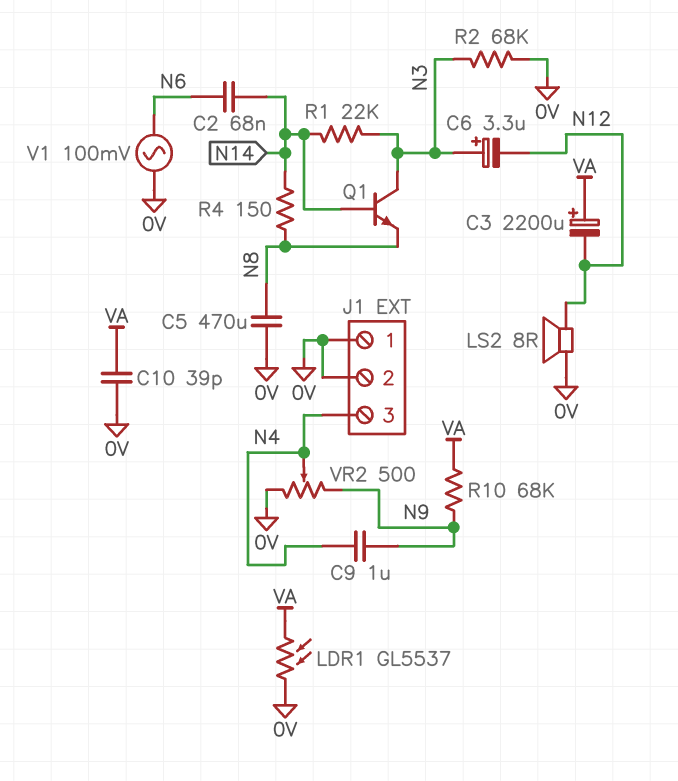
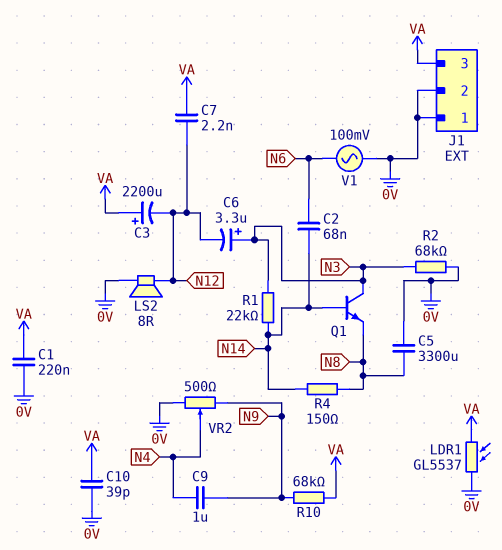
C1: none -> 220nF (0V, VA)
C5: 470uF (0V, N8) -> 3300uF (0V, N8)
C7: none -> 2.2nF (N12, VA)
J1 pin 3: N4 -> VA

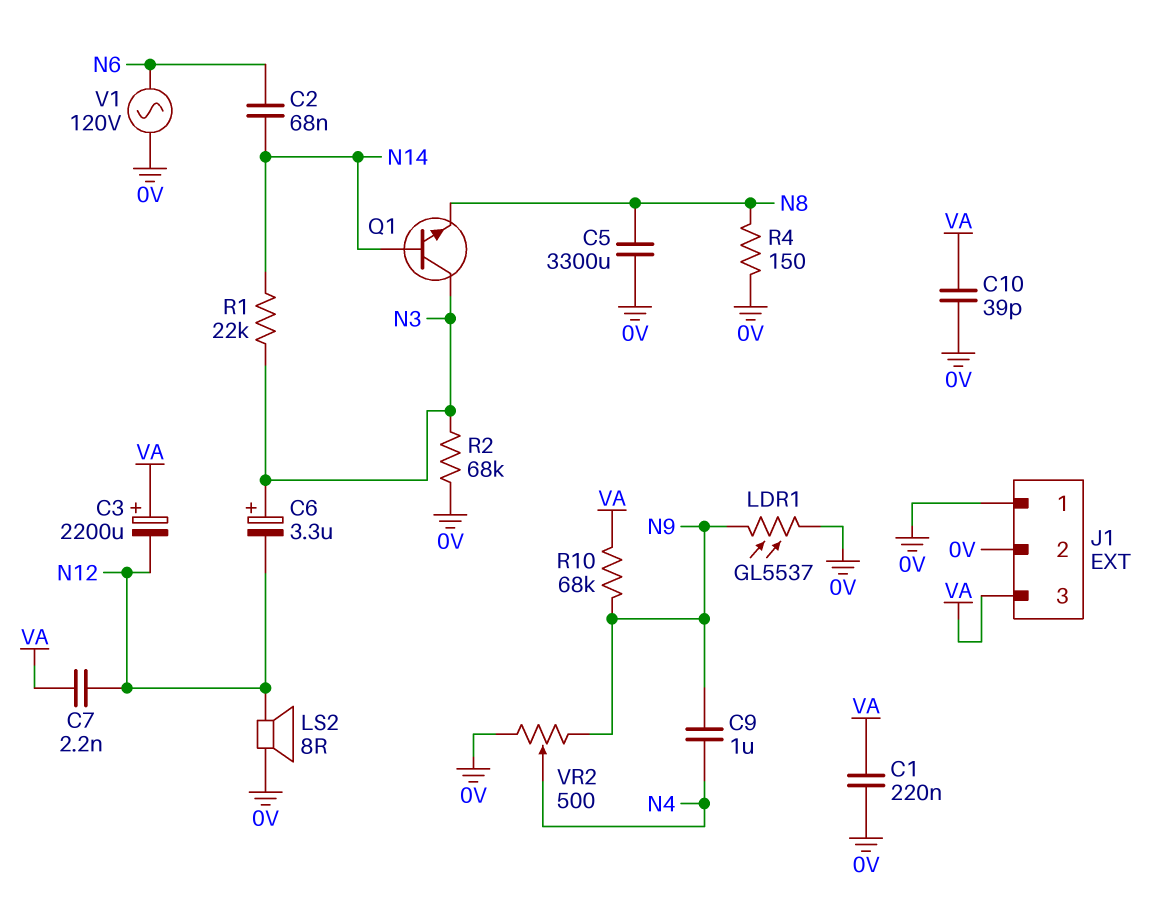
LDR1: GL5537 (0V, VA) -> GL5537 (0V, N9)
R4: 150 (N8, N14) -> 150 (0V, N8)
V1: AC 100mV (0V, N6) -> AC 120V (0V, N6)

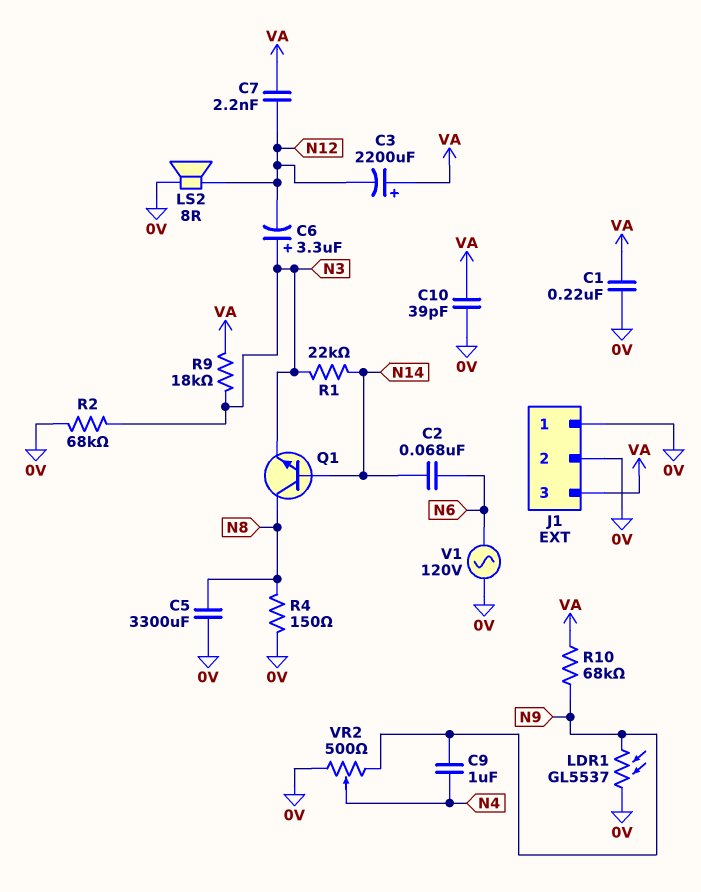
Q1: NPN (B N14, C N3, E N8) -> NPN (B N14, C N8, E N3)
R9: none -> 18k (N3, VA)

